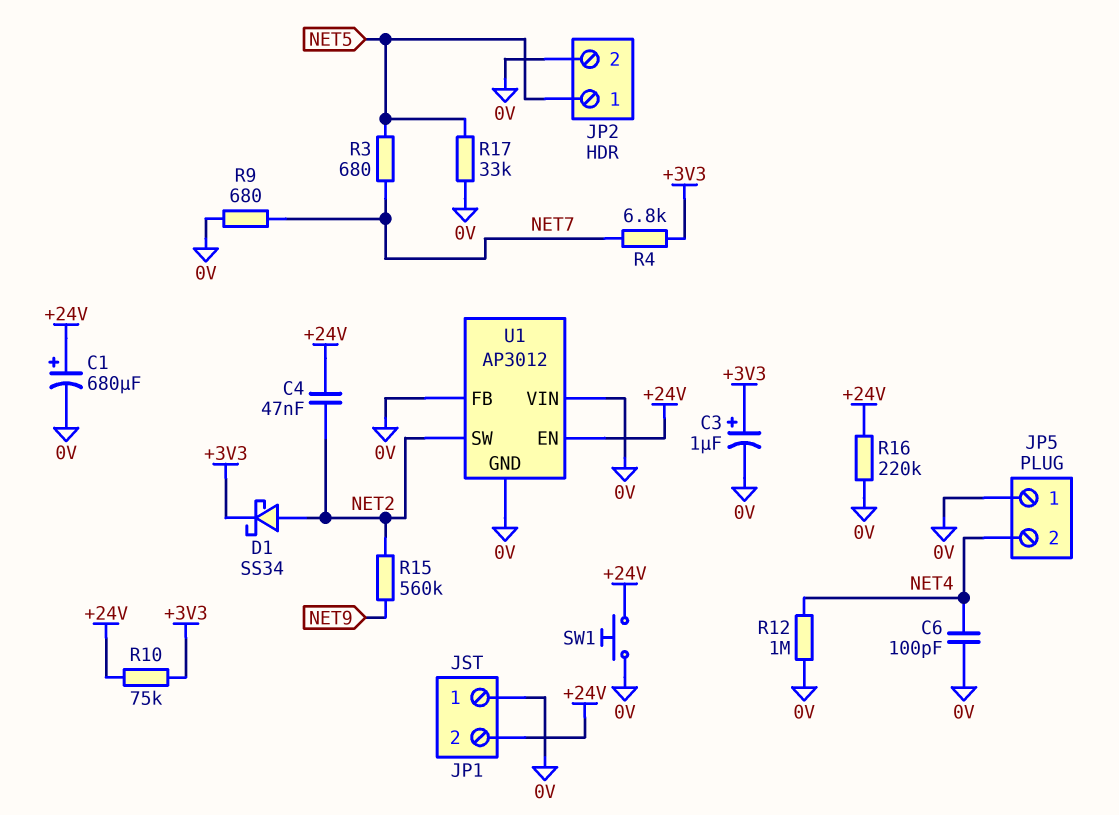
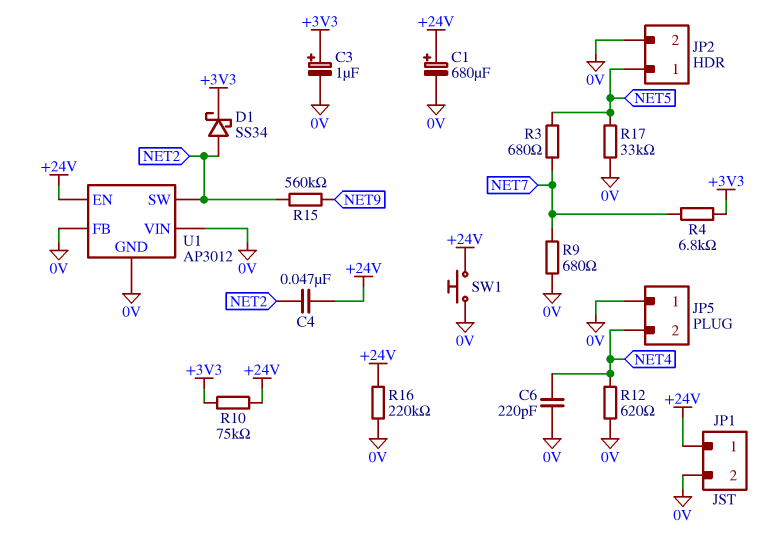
C6: 100pF (0V, NET4) -> 220pF (0V, NET4)
JP1 pin 1: 0V -> +24V
JP1 pin 2: +24V -> 0V
R12: 1M (0V, NET4) -> 620 (0V, NET4)

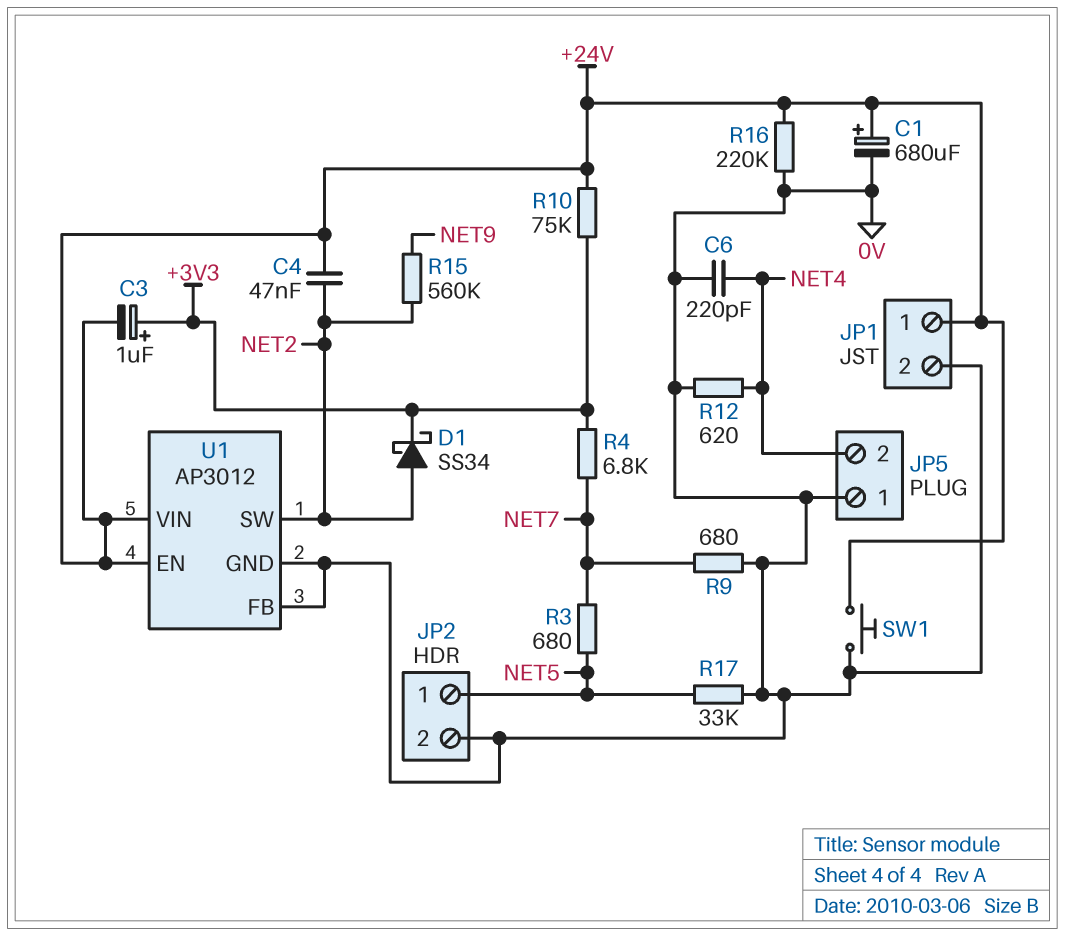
C3: 1uF (plus +3V3, minus 0V) -> 1uF (plus +3V3, minus +24V)
U1 pin VIN: 0V -> +24V

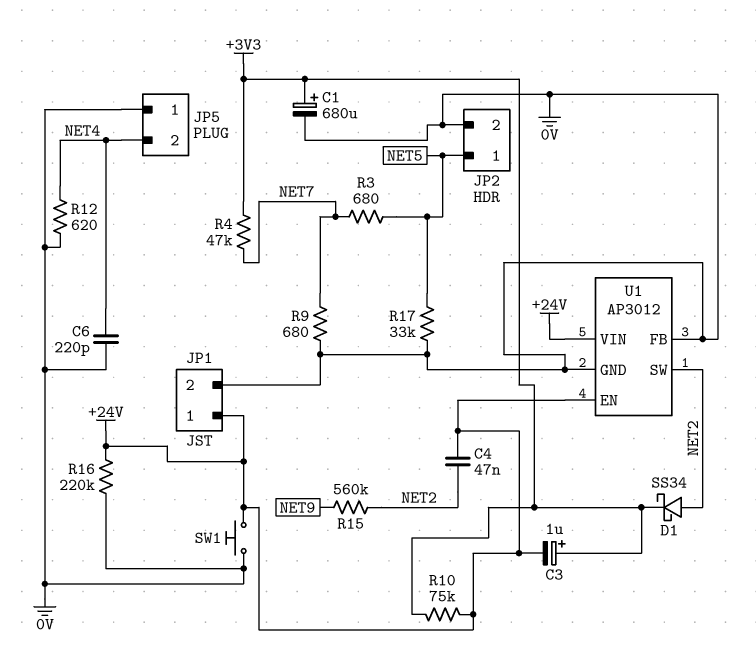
C1: 680uF (plus +24V, minus 0V) -> 680uF (plus +3V3, minus 0V)
R4: 6.8k (+3V3, NET7) -> 47k (+3V3, NET7)

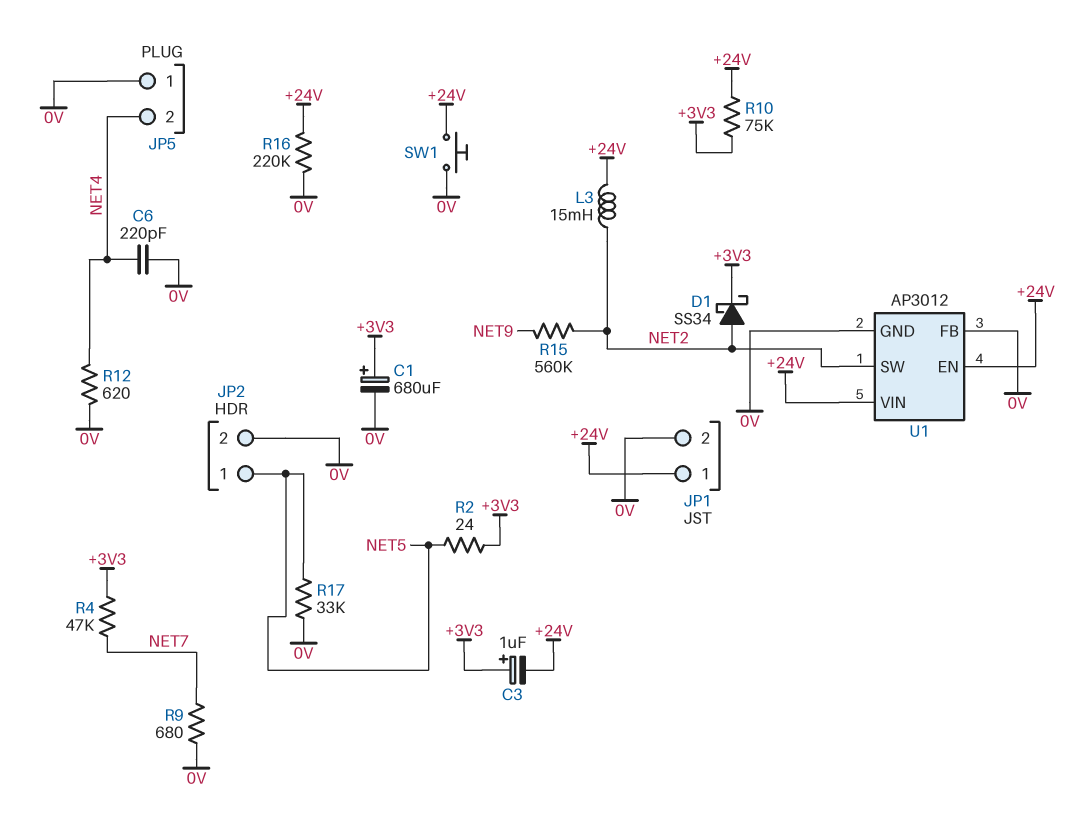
C4: 47nF (+24V, NET2) -> none
L3: none -> 15mH (+24V, NET2)
R2: none -> 24 (+3V3, NET5)
R3: 680 (NET5, NET7) -> none

